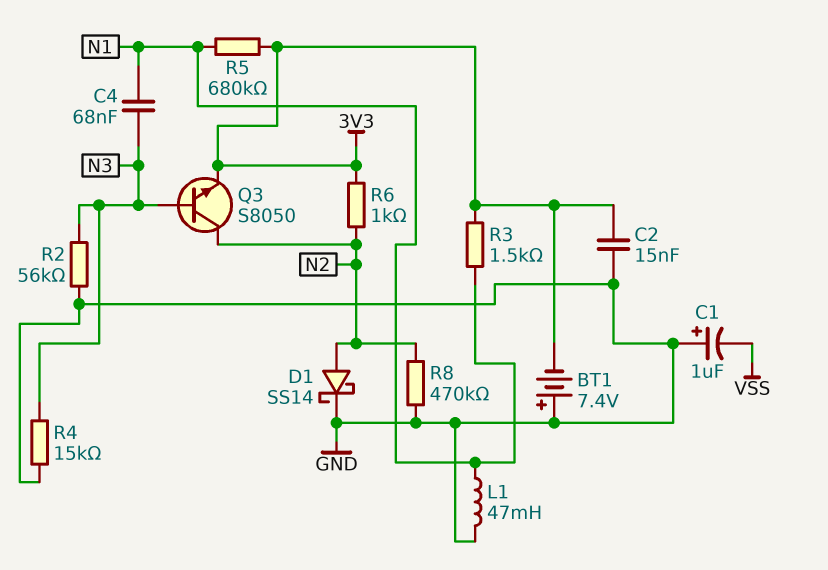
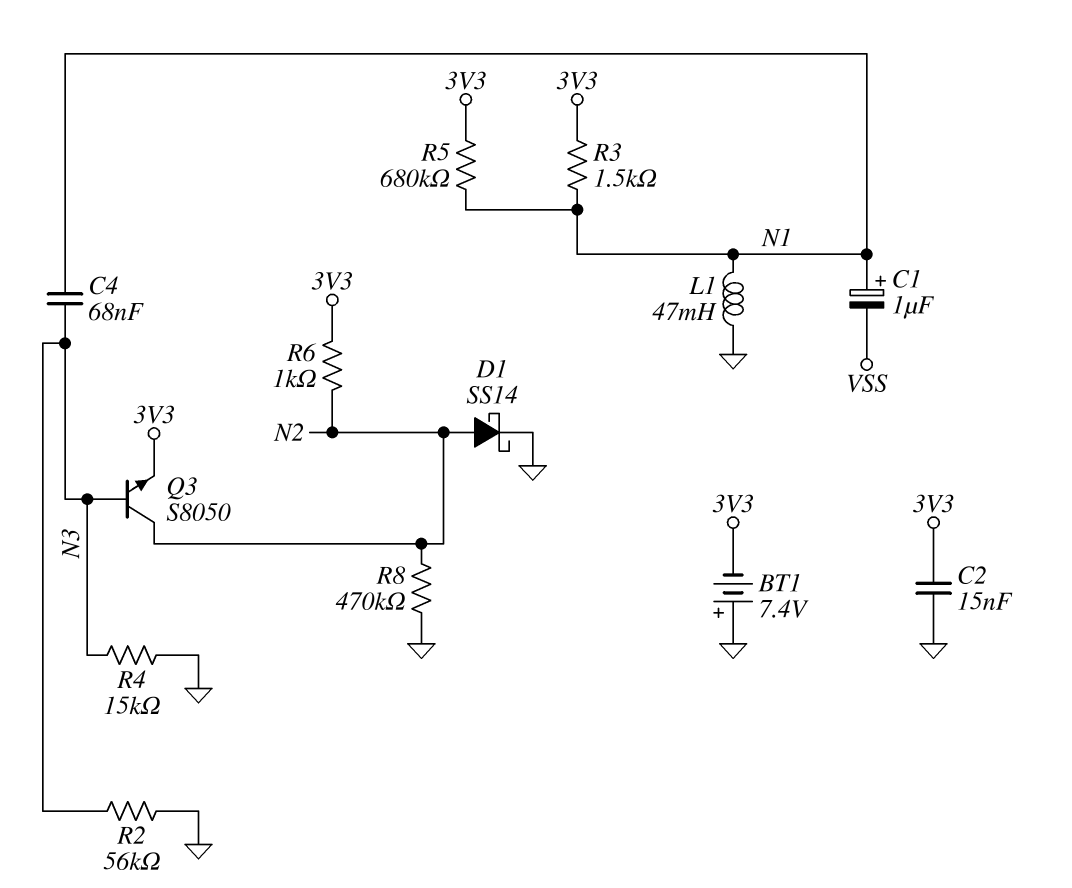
C1: 1uF (plus GND, minus VSS) -> 1uF (plus N1, minus VSS)

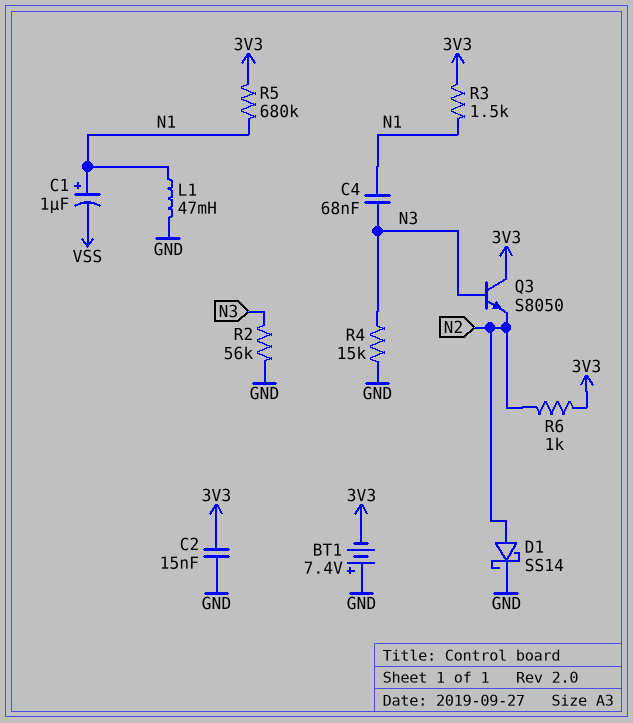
Q3: NPN S8050 (B N3, C N2, E 3V3) -> NPN S8050 (B N3, C 3V3, E N2)
R8: 470k (GND, N2) -> none

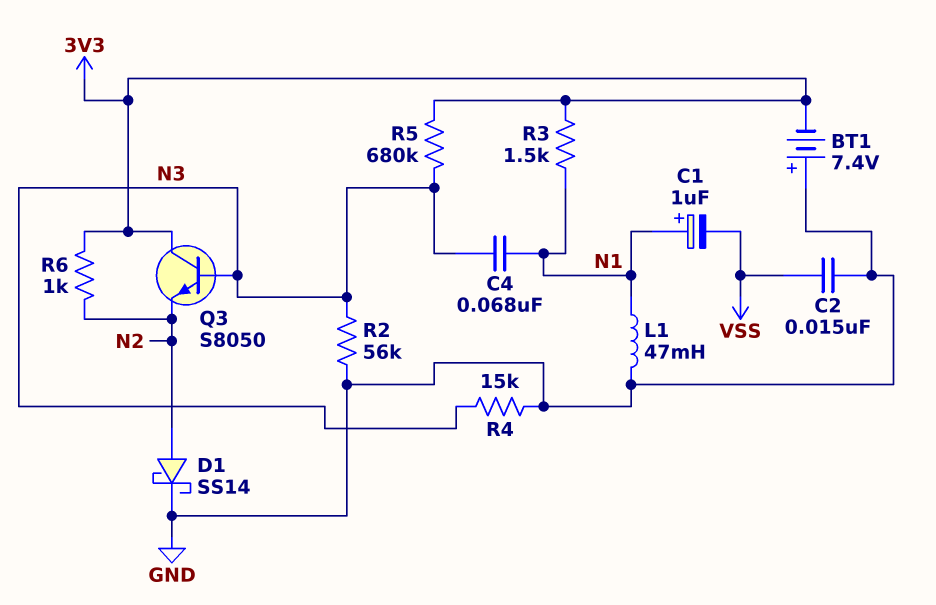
C2: 15nF (3V3, GND) -> 15nF (GND, VSS)
R5: 680k (3V3, N1) -> 680k (3V3, N3)

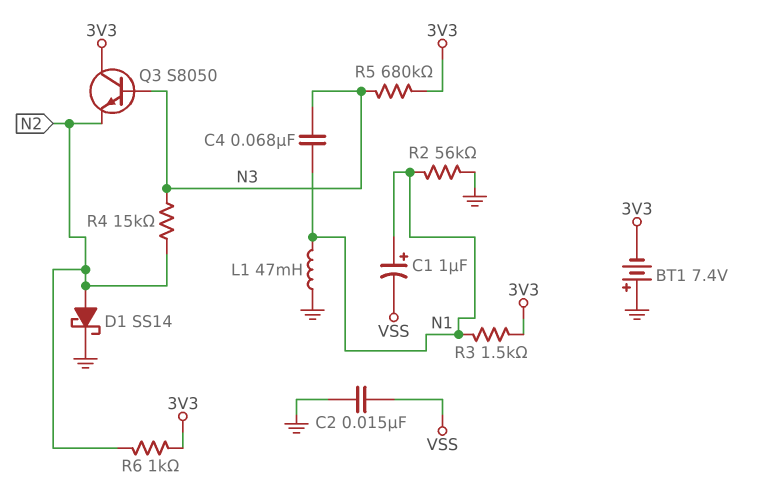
R2: 56k (GND, N3) -> 56k (GND, N1)
R4: 15k (GND, N3) -> 15k (N2, N3)

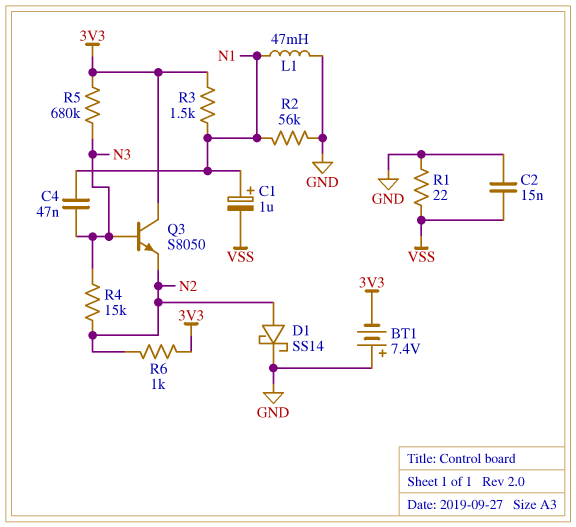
C4: 68nF (N1, N3) -> 47nF (N1, N3)
R1: none -> 22 (GND, VSS)

